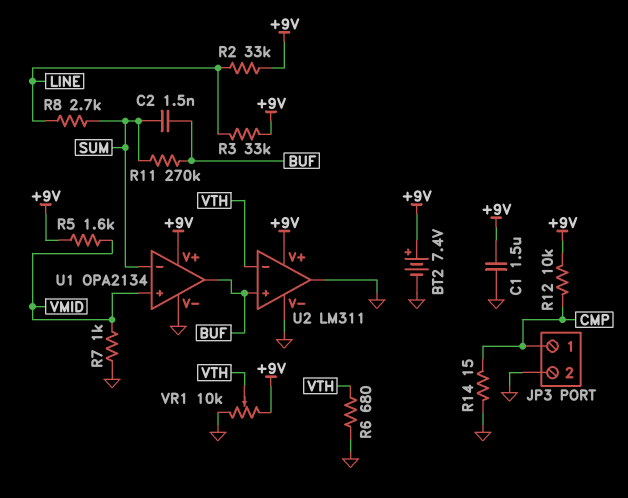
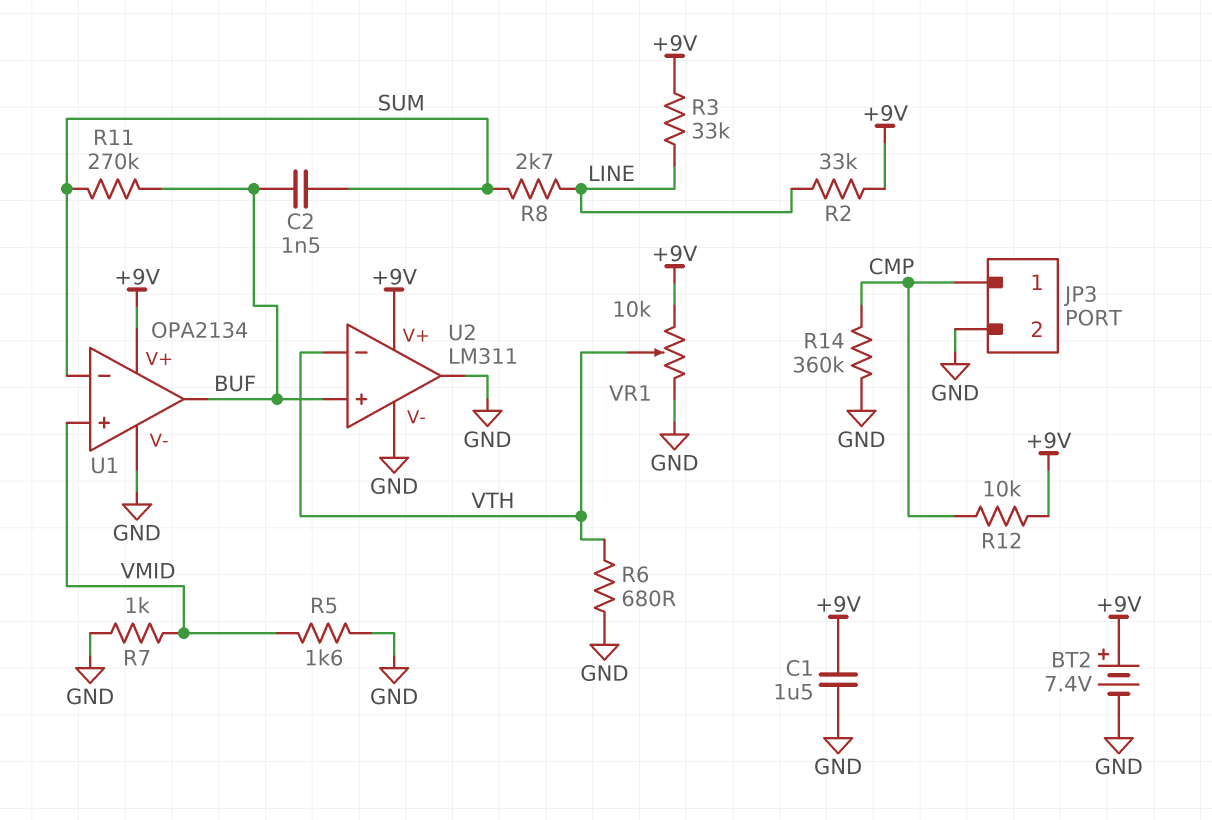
R5: 1.6k (+9V, VMID) -> 1.6k (GND, VMID)
R14: 15 (CMP, GND) -> 360k (CMP, GND)

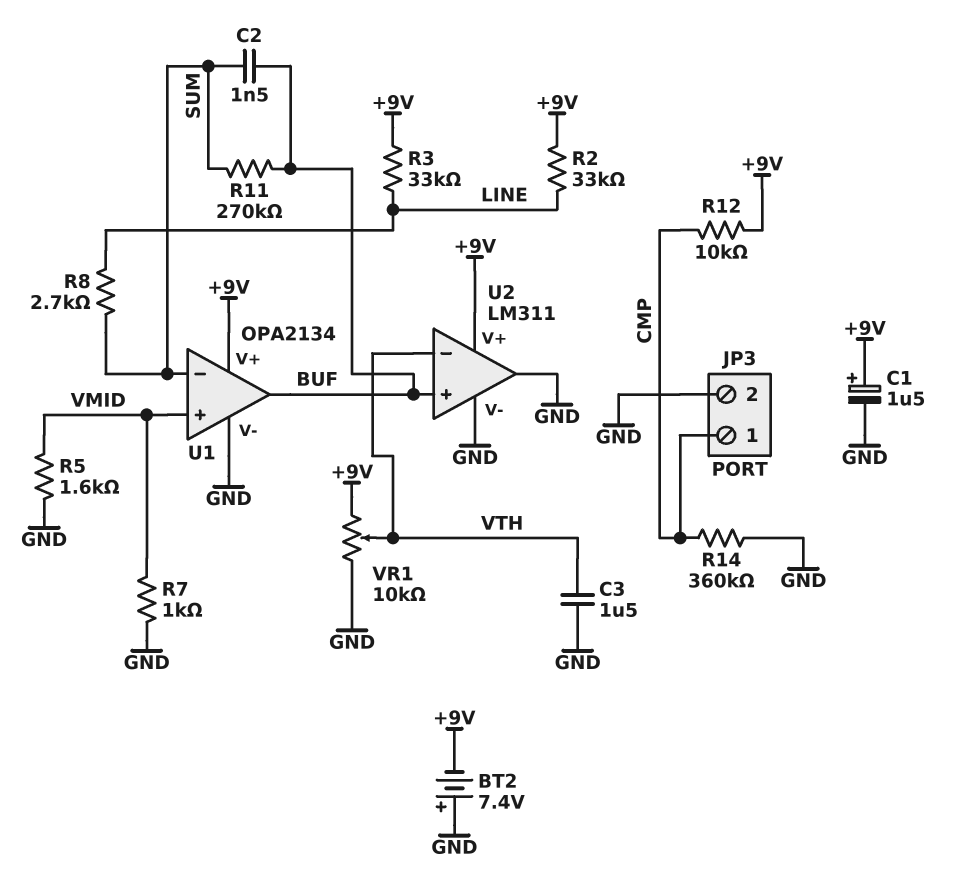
BT2: 7.4V (plus +9V, minus GND) -> 7.4V (plus GND, minus +9V)
C1: 1.5uF (+9V, GND) -> 1.5uF (plus +9V, minus GND)
C3: none -> 1.5uF (GND, VTH)
R6: 680 (GND, VTH) -> none

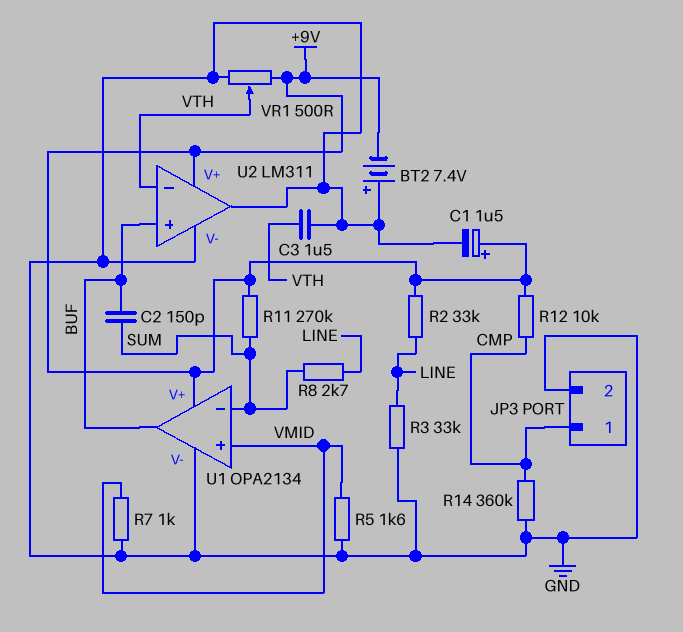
C2: 1.5nF (BUF, SUM) -> 150pF (BUF, SUM)
R3: 33k (+9V, LINE) -> 33k (GND, LINE)
R11: 270k (BUF, SUM) -> 270k (+9V, SUM)
VR1: 10k (+9V, GND, wiper VTH) -> 500 (+9V, GND, wiper VTH)

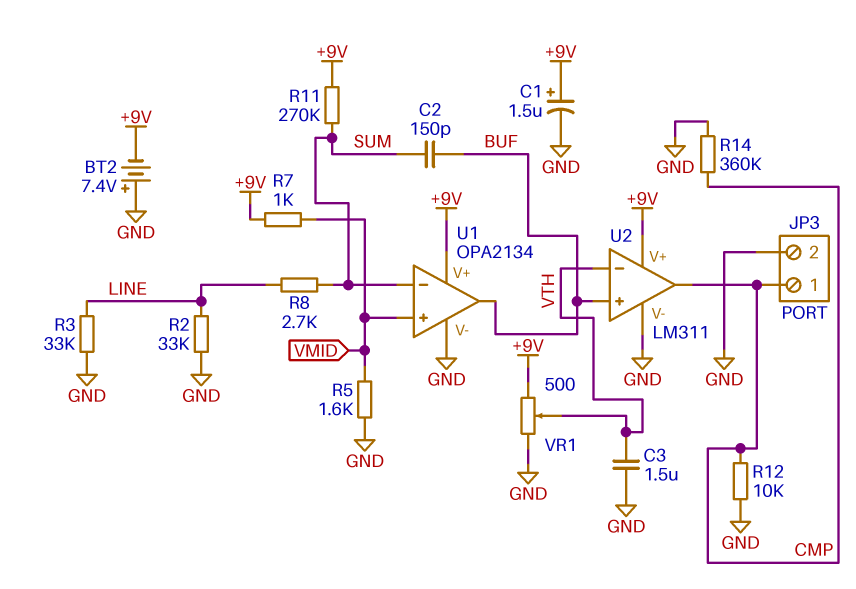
R2: 33k (+9V, LINE) -> 33k (GND, LINE)
R7: 1k (GND, VMID) -> 1k (+9V, VMID)
R12: 10k (+9V, CMP) -> 10k (CMP, GND)
U2 pin out: GND -> CMP

